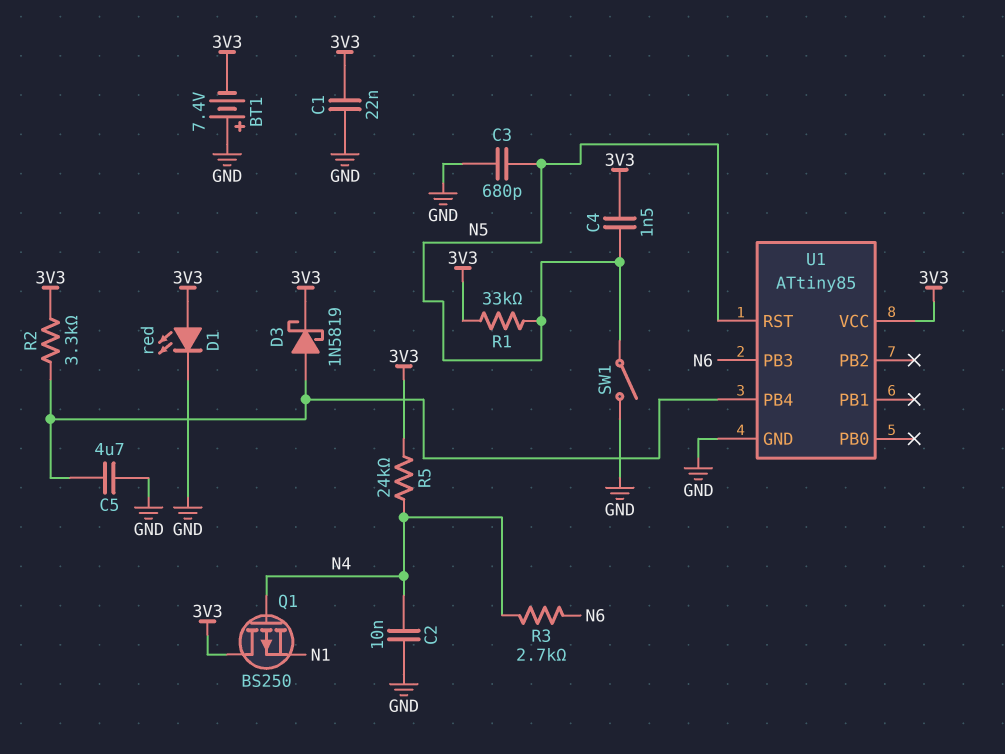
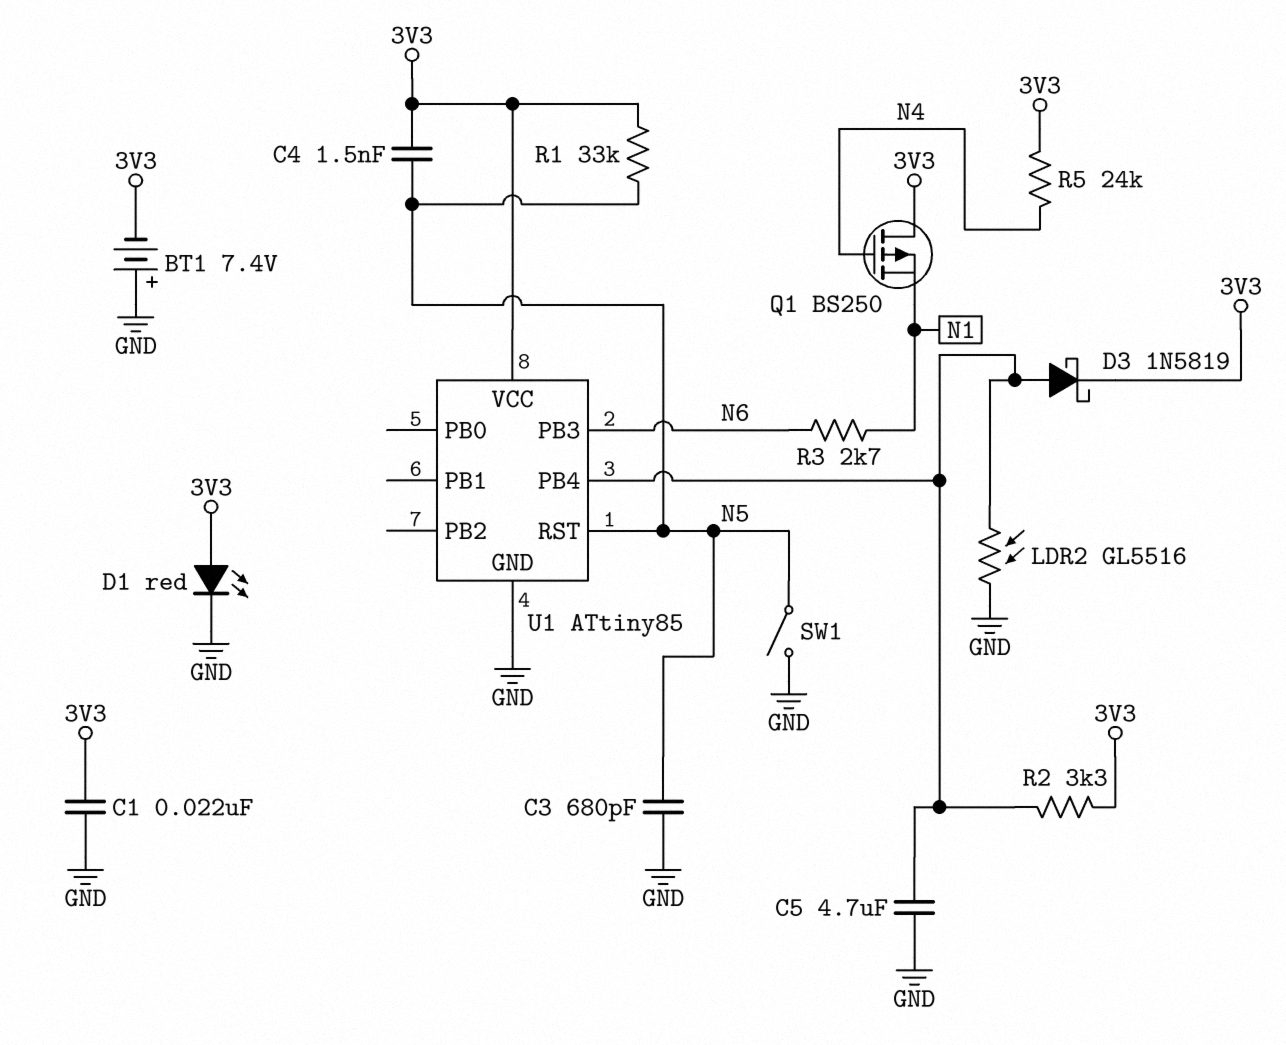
C2: 10nF (GND, N4) -> none
LDR2: none -> GL5516 (GND, U1/PB4)
R3: 2.7k (N4, N6) -> 2.7k (N1, N6)

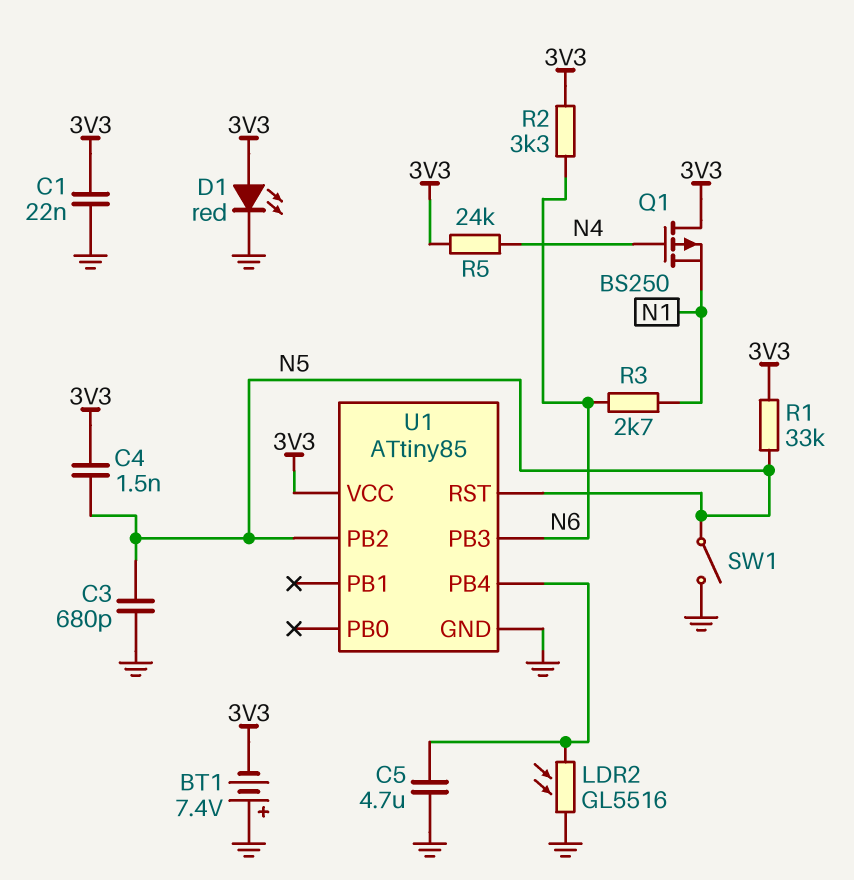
D3: schottky 1N5819 (A U1/PB4, K 3V3) -> none
R2: 3.3k (3V3, U1/PB4) -> 3.3k (3V3, N6)
U1 pin PB2: none -> N5

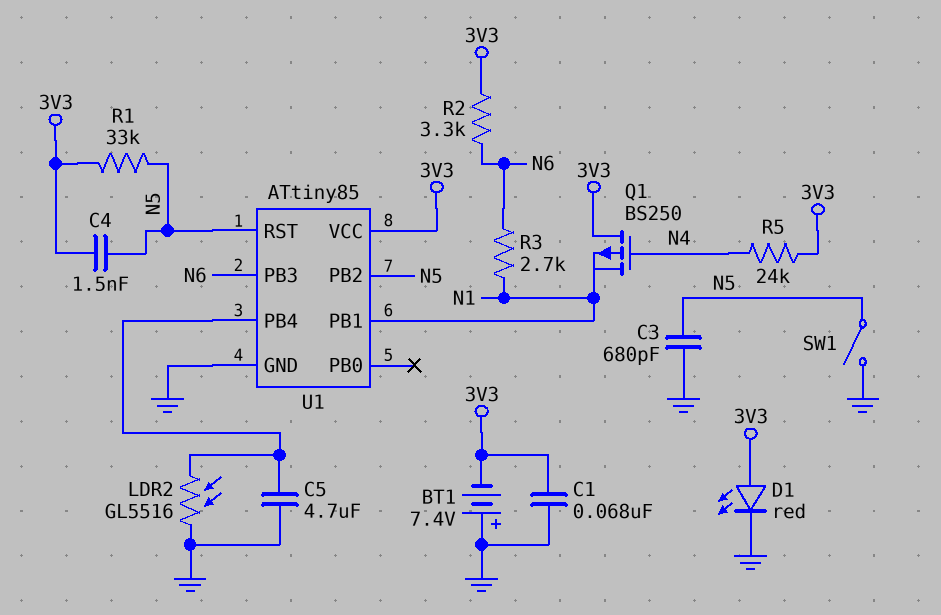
C1: 22nF (3V3, GND) -> 68nF (3V3, GND)
U1 pin PB1: none -> N1

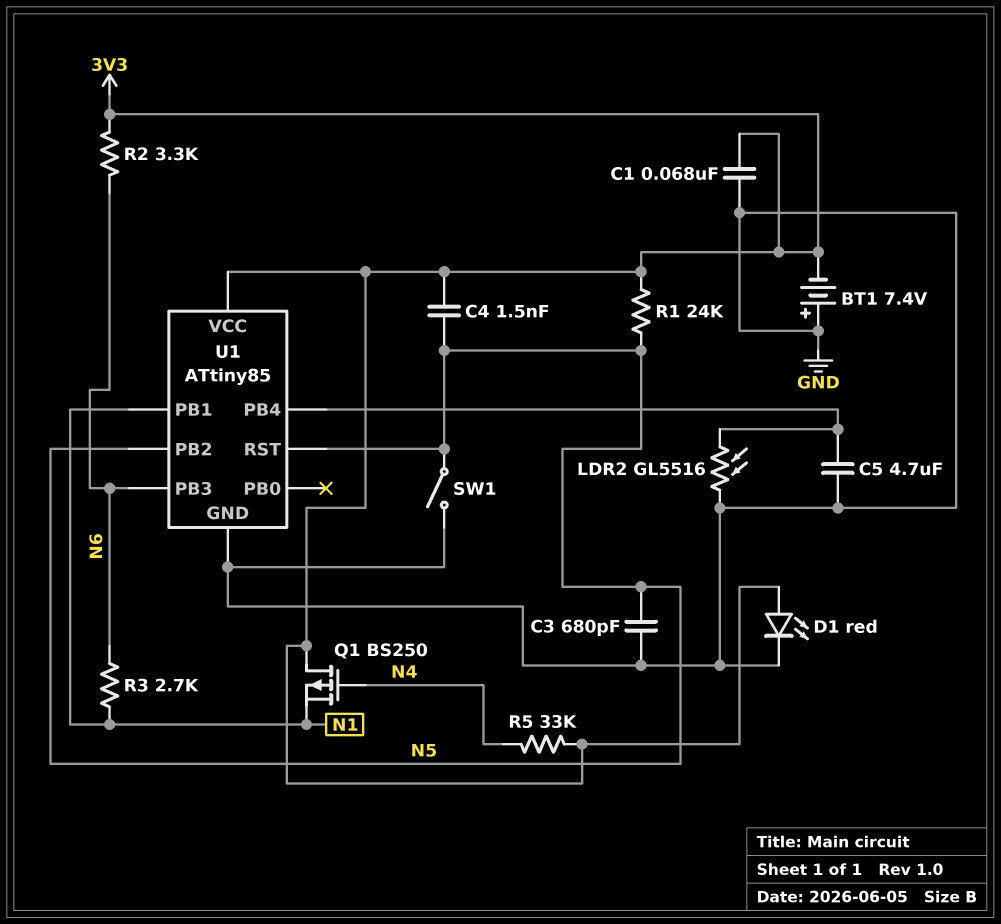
R1: 33k (3V3, N5) -> 24k (3V3, N5)
R5: 24k (3V3, N4) -> 33k (3V3, N4)

